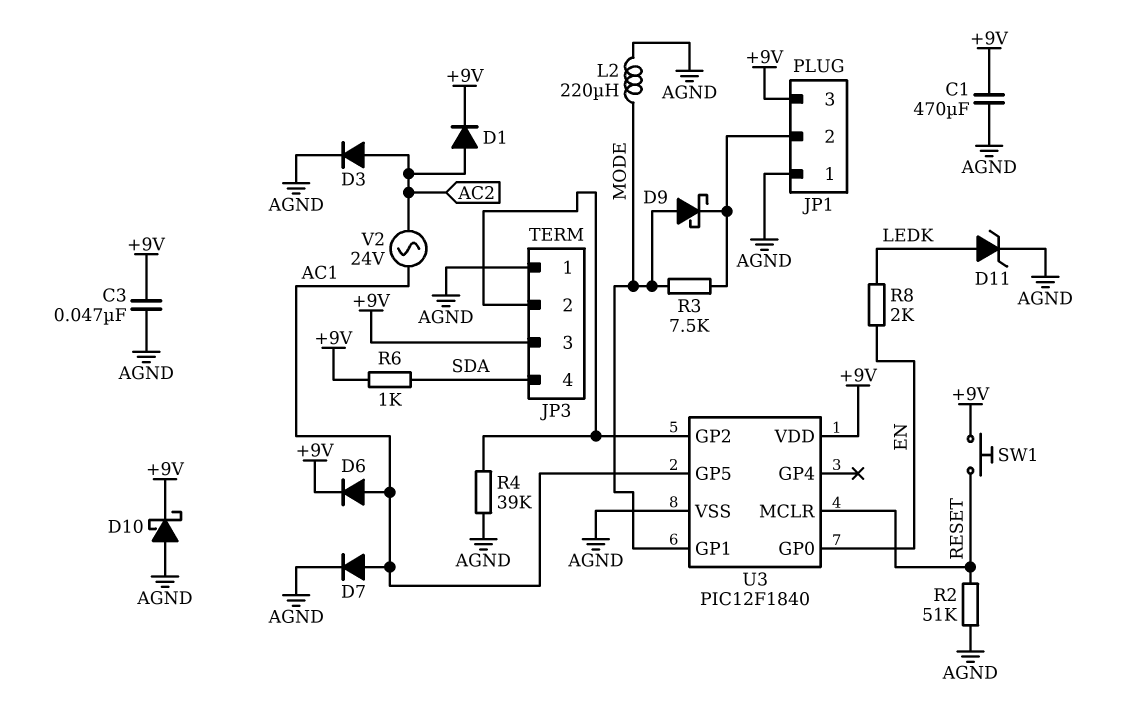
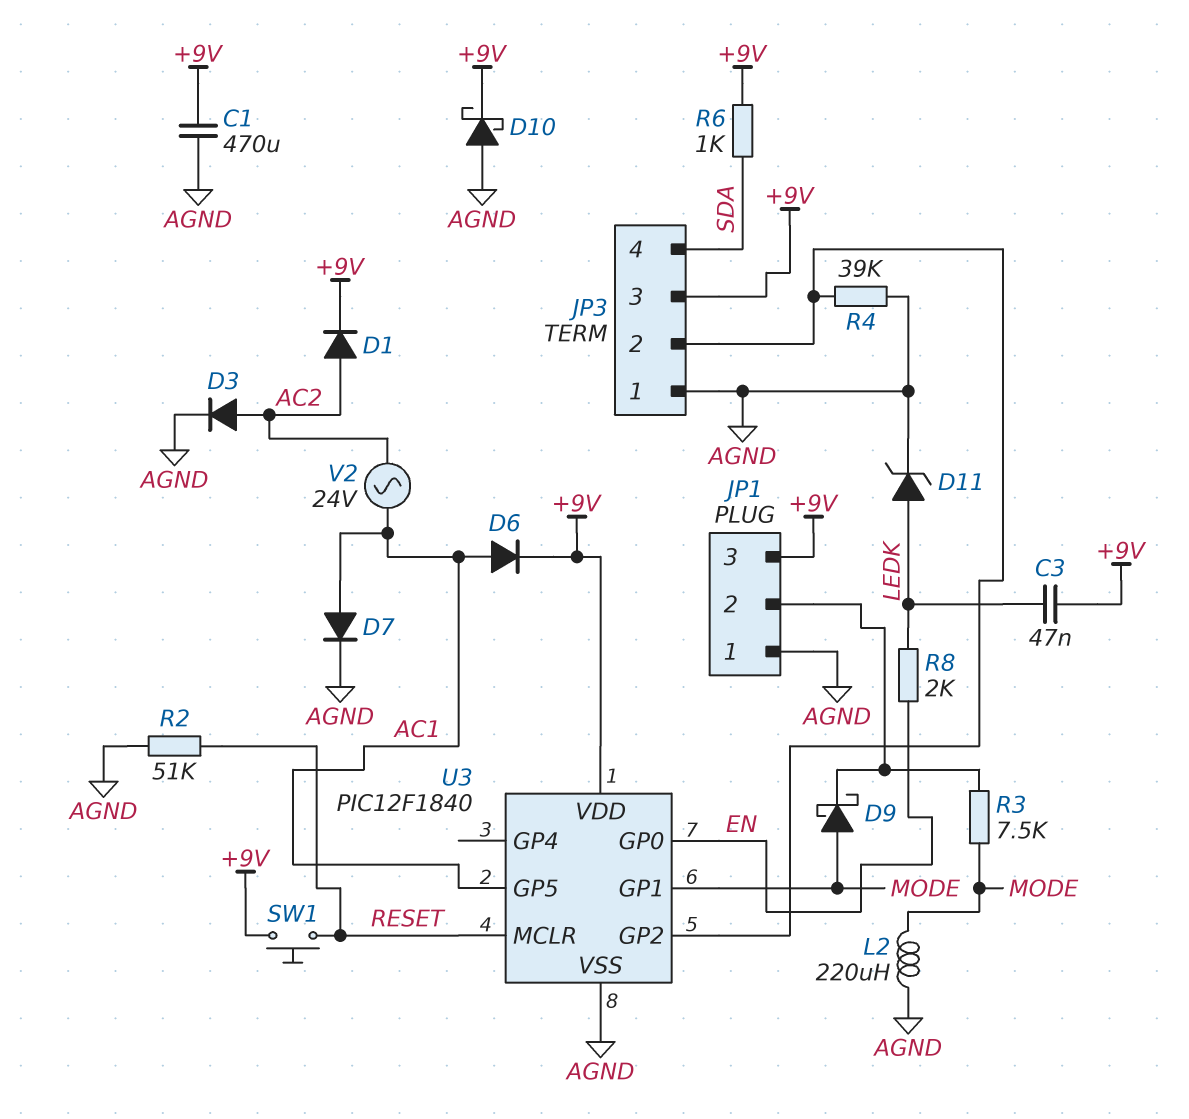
C3: 47nF (+9V, AGND) -> 47nF (+9V, LEDK)

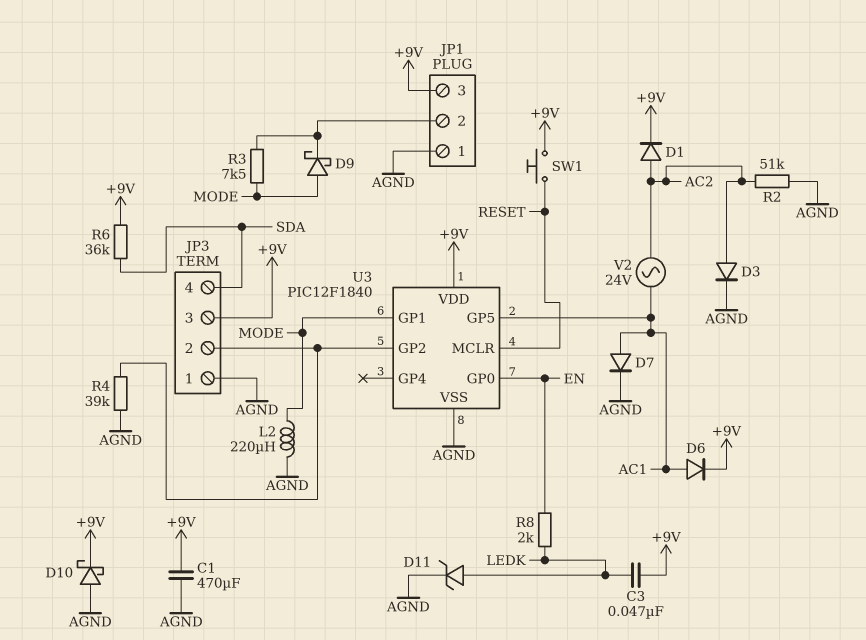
R2: 51k (AGND, RESET) -> 51k (AC2, AGND)
R6: 1k (+9V, SDA) -> 36k (+9V, SDA)

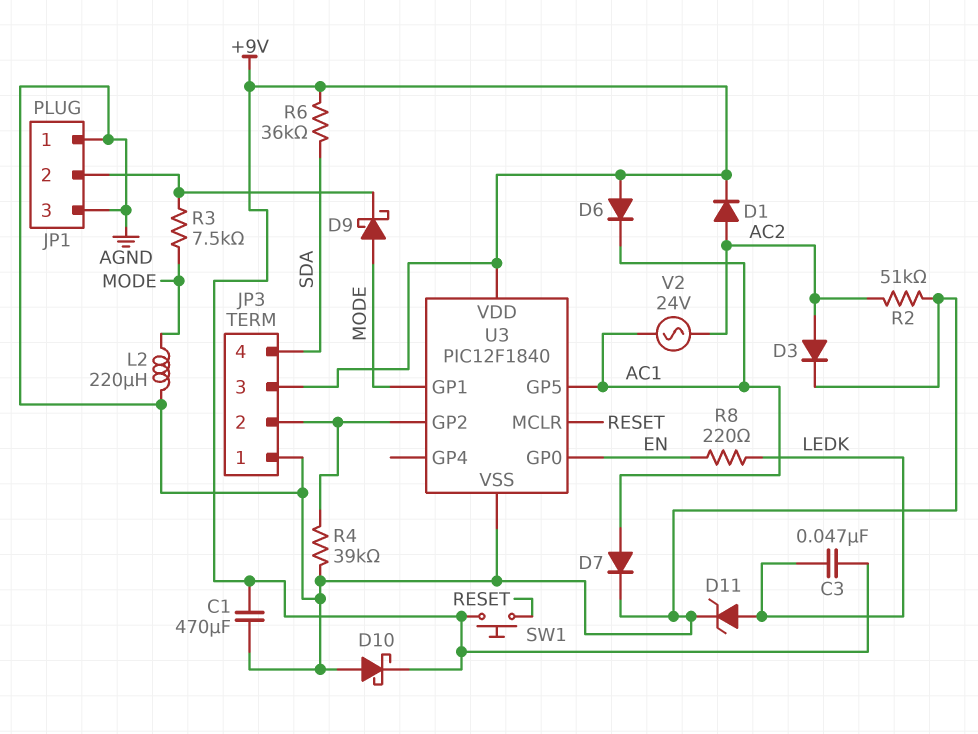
D6: diode (A AC1, K +9V) -> diode (A +9V, K AC1)
JP1 pin 3: +9V -> AGND
R8: 2k (EN, LEDK) -> 220 (EN, LEDK)

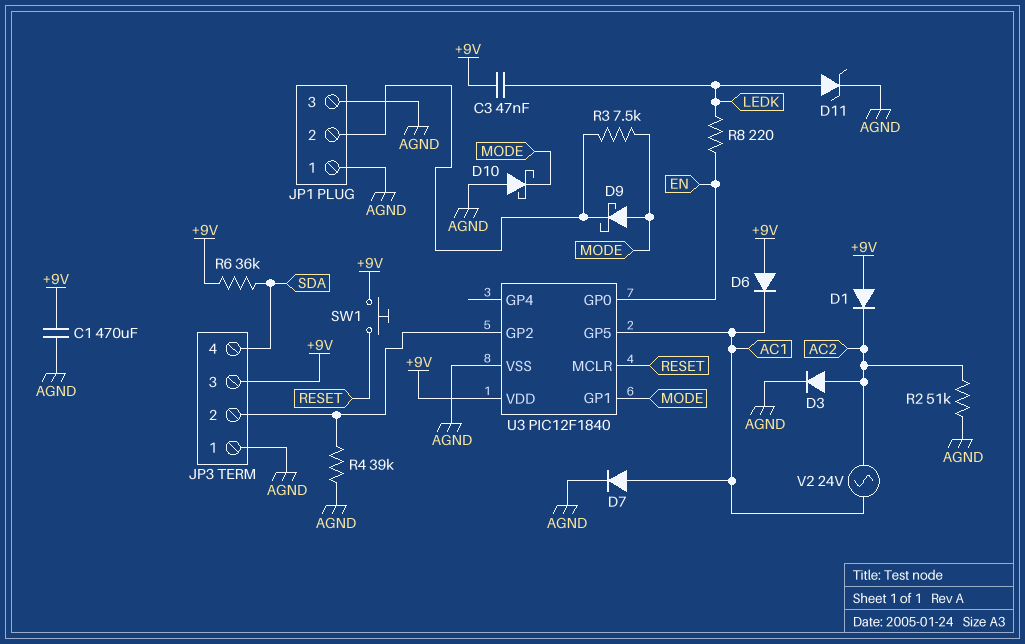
D1: diode (A AC2, K +9V) -> diode (A +9V, K AC2)
D10: schottky (A AGND, K +9V) -> schottky (A AGND, K MODE)
L2: 220uH (AGND, MODE) -> none

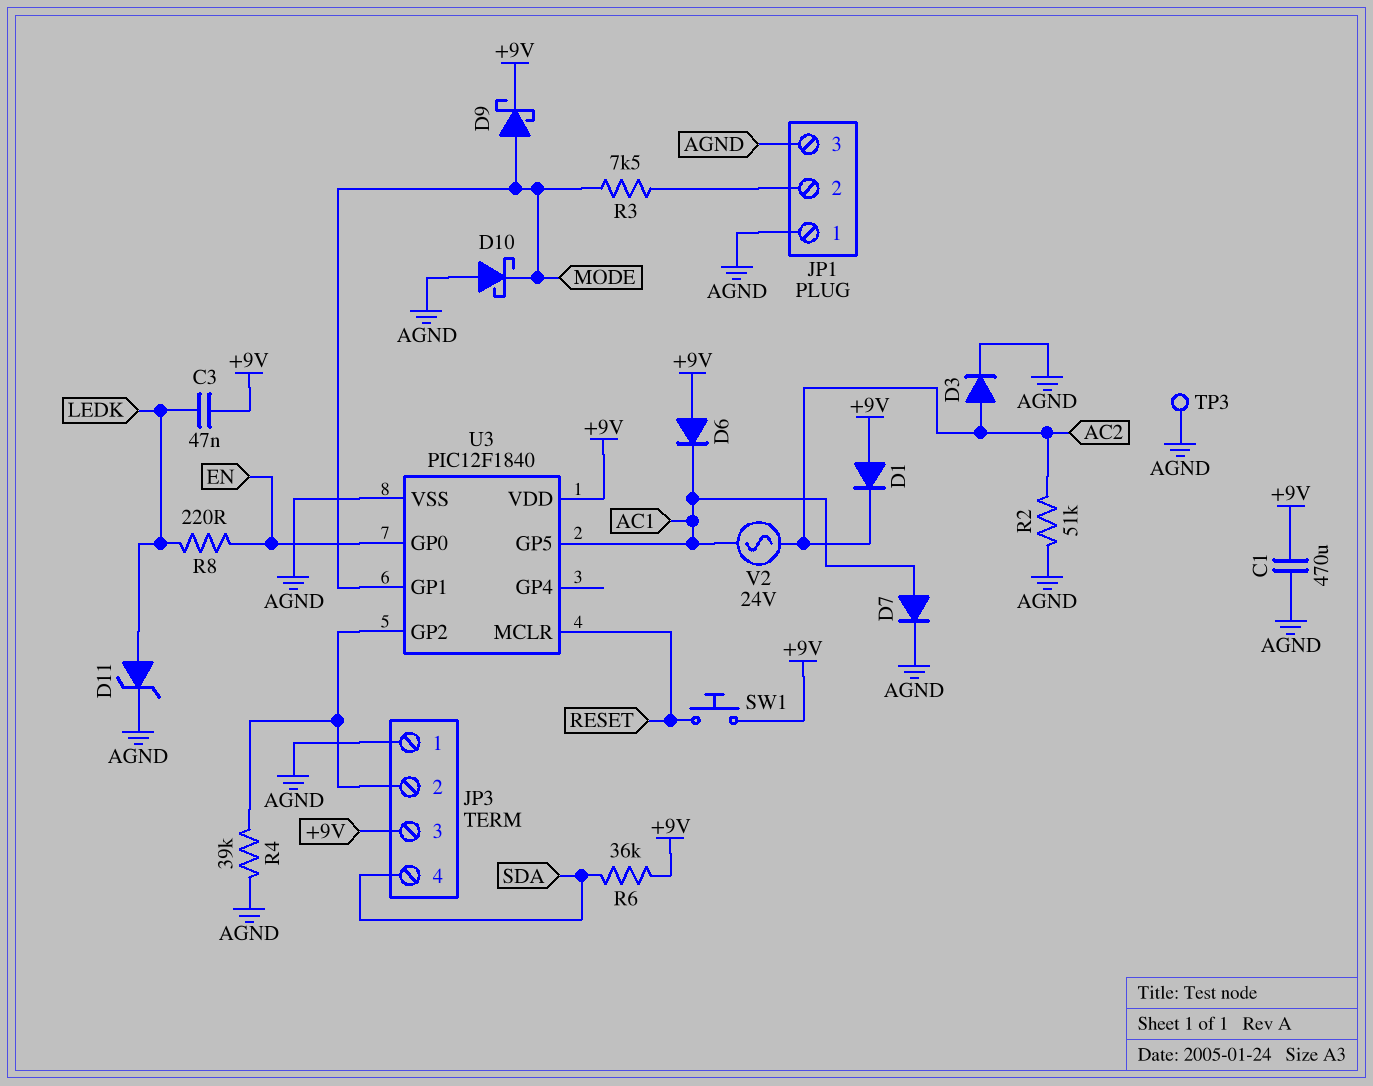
D9: schottky (A MODE, K JP1/2) -> schottky (A MODE, K +9V)
TP3: none -> test point (AGND)

